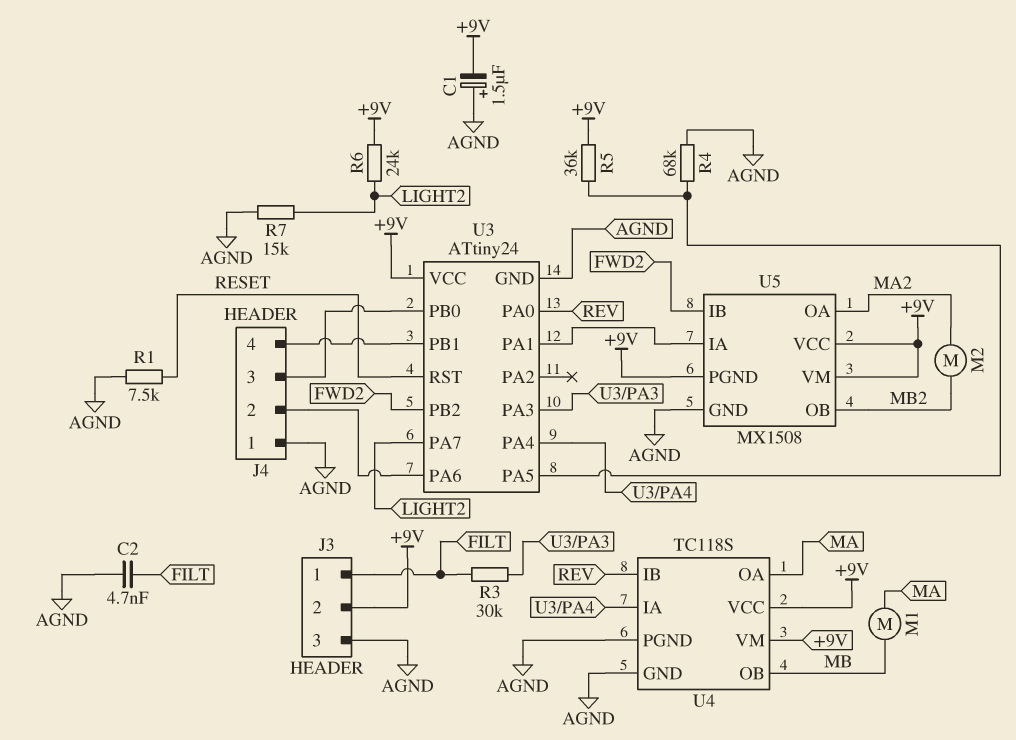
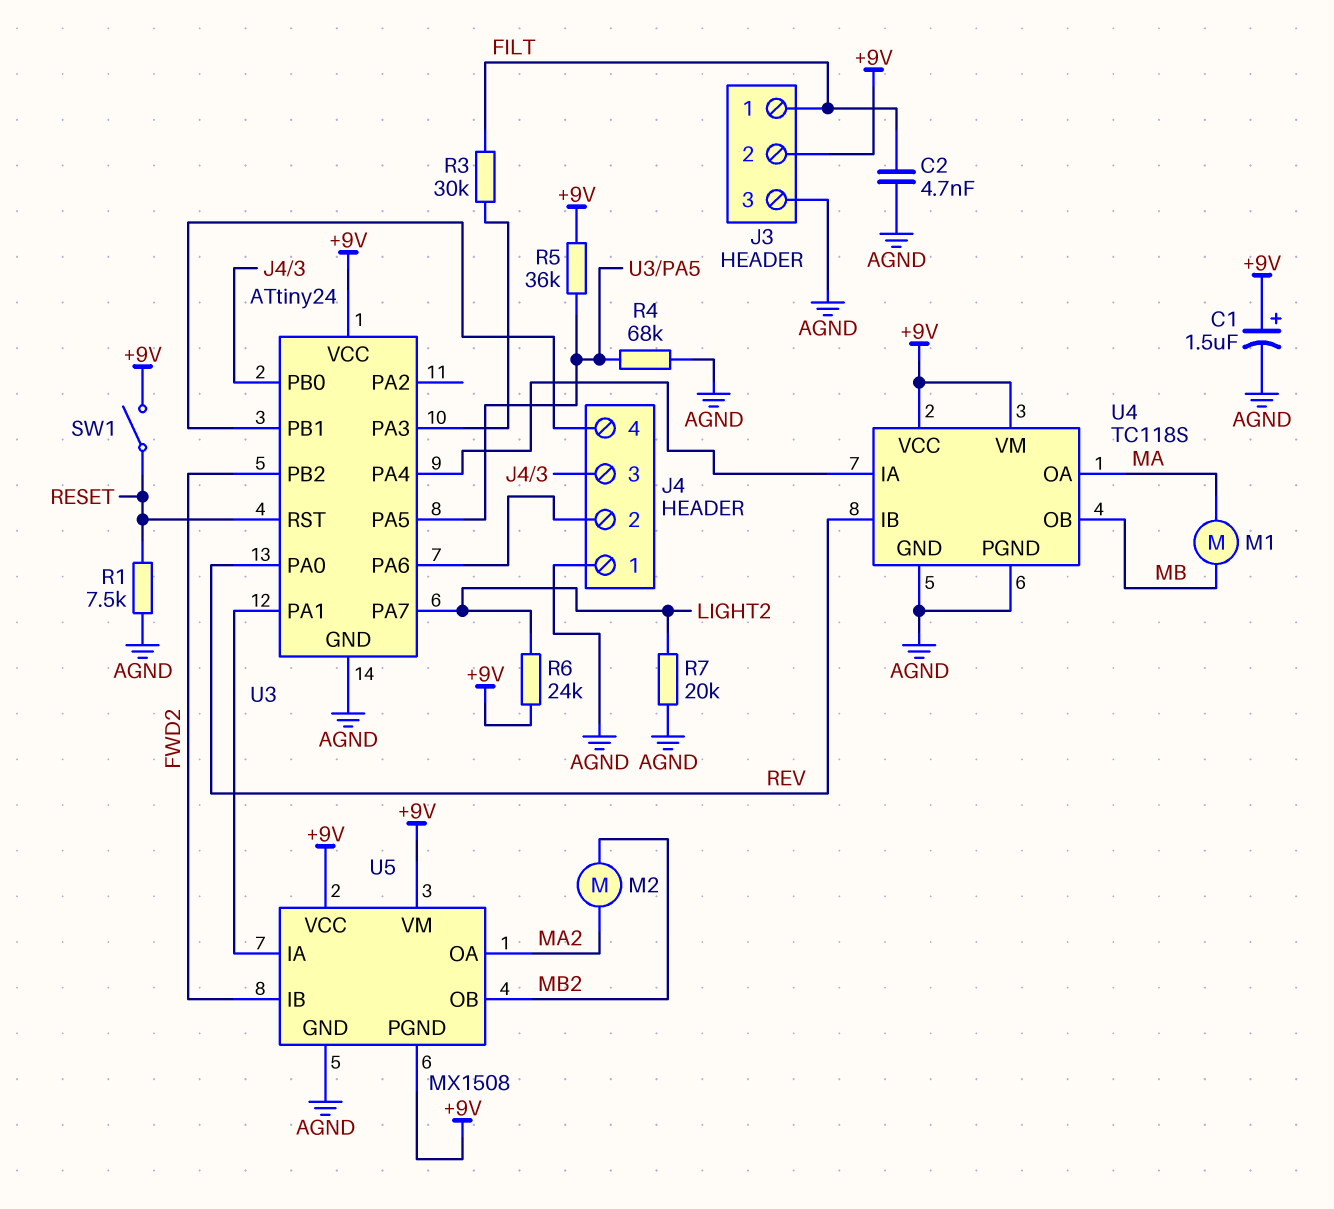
C1: 1.5uF (plus AGND, minus +9V) -> 1.5uF (plus +9V, minus AGND)
R7: 15k (AGND, LIGHT2) -> 20k (AGND, LIGHT2)
SW1: none -> switch (+9V, RESET)

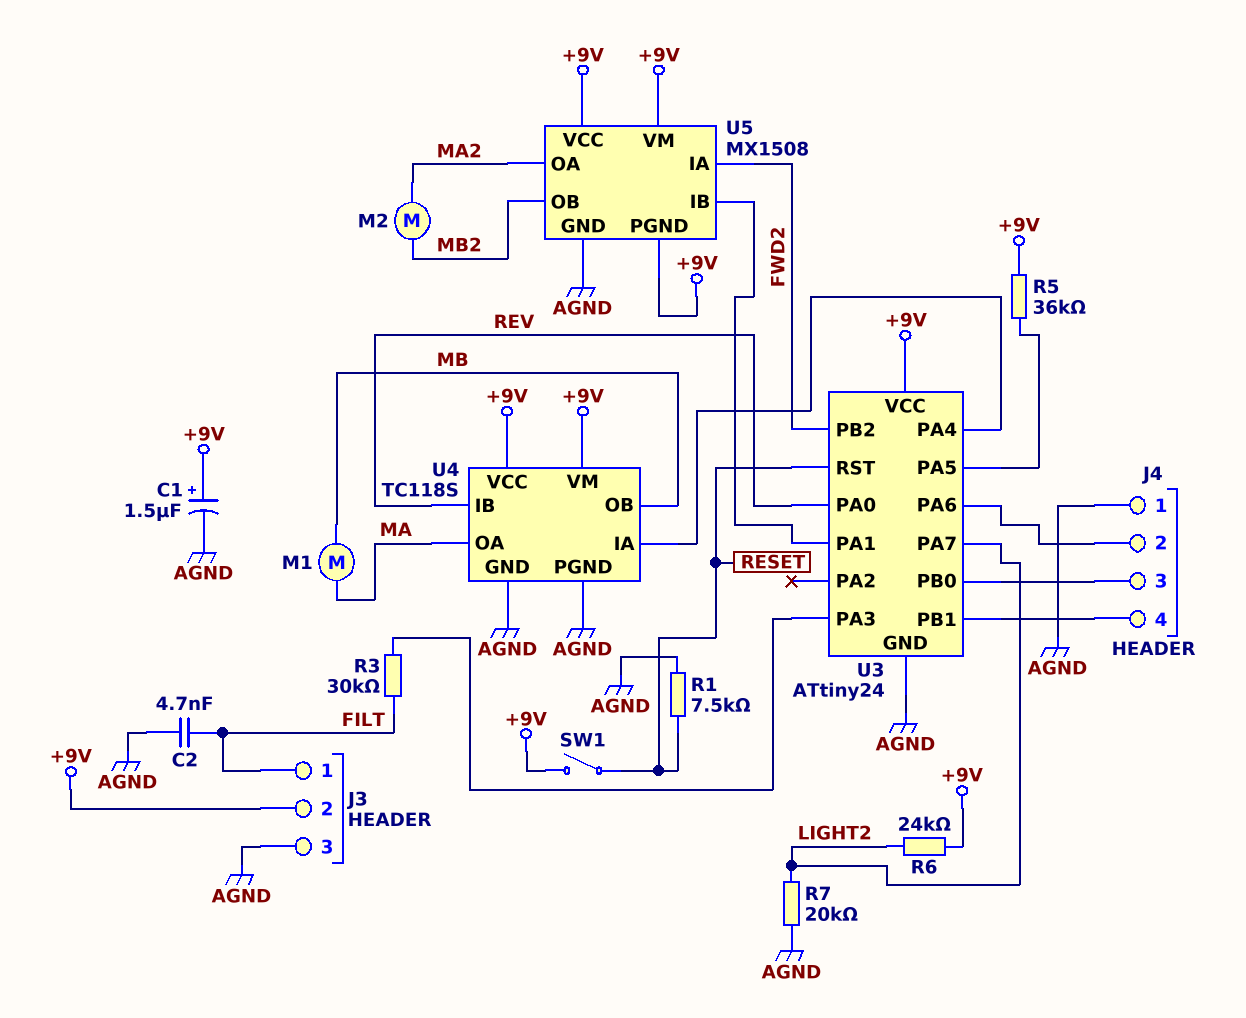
R4: 68k (AGND, U3/PA5) -> none
U5 pin IA: U3/PA1 -> FWD2
U5 pin IB: FWD2 -> U3/PA1

